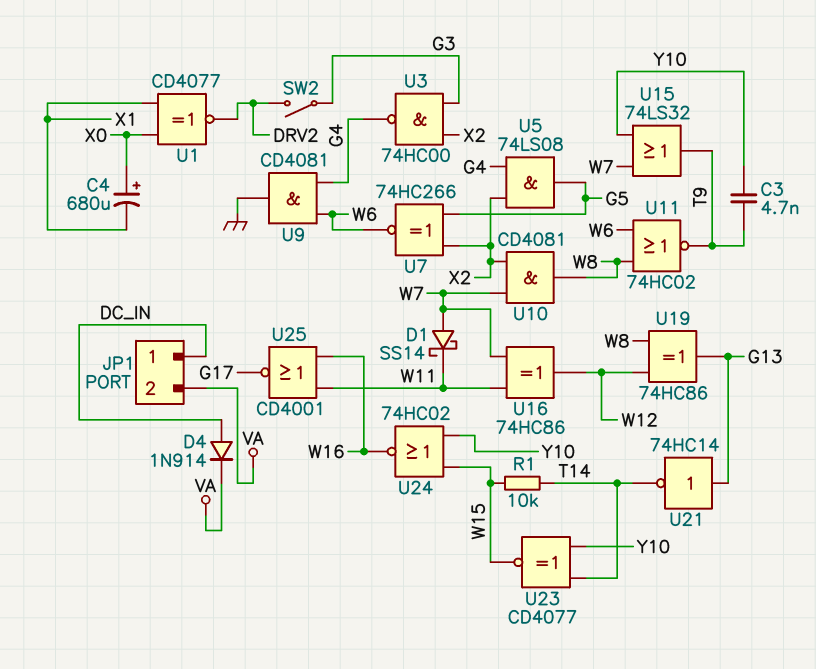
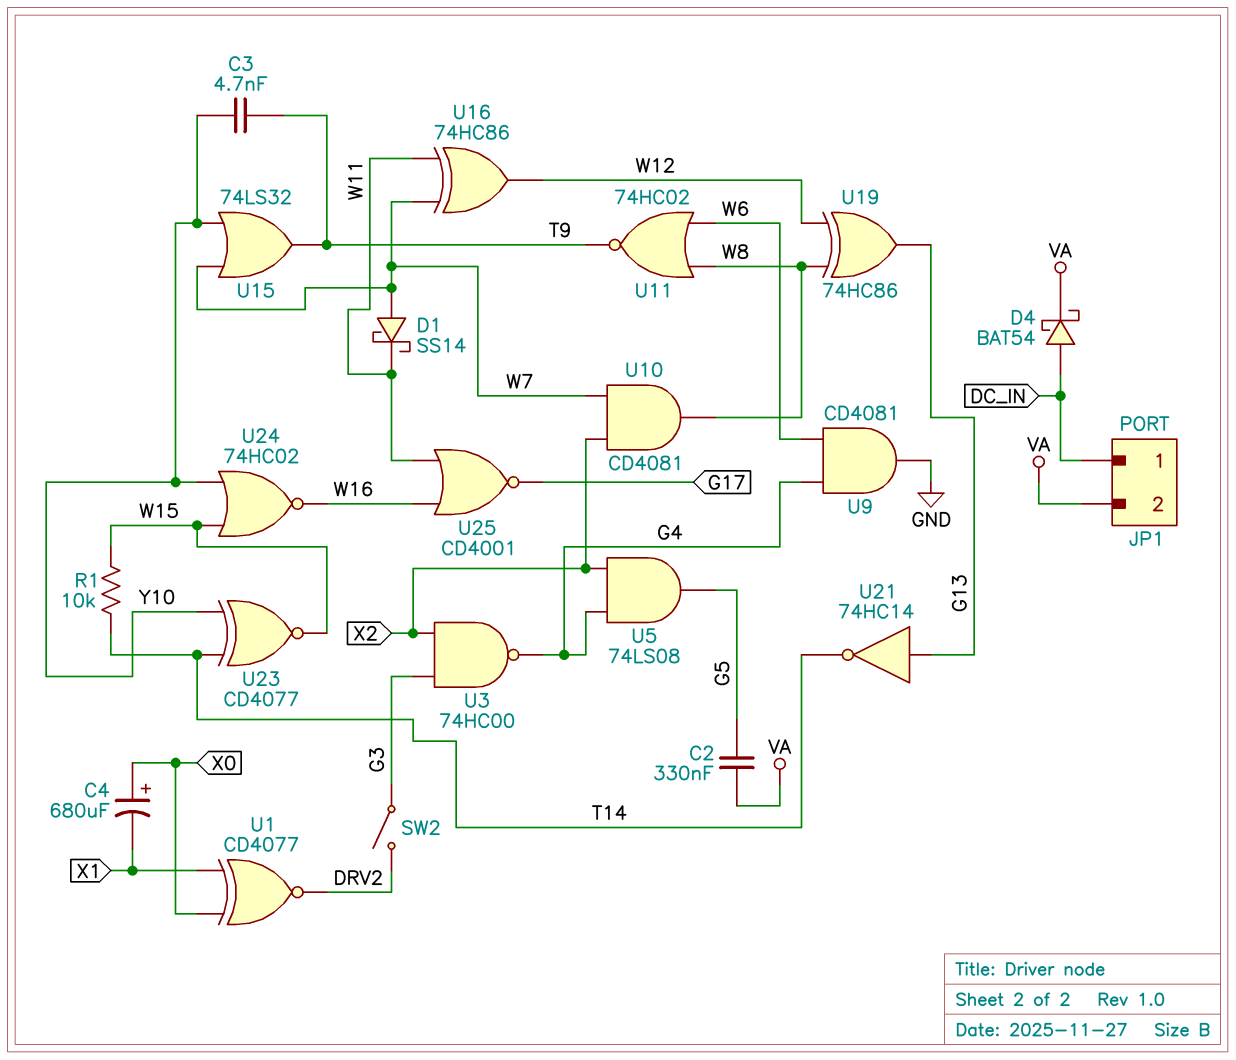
C2: none -> 330nF (G5, VA)
D4: diode 1N914 (A DC_IN, K VA) -> schottky BAT54 (A DC_IN, K VA)
U7: XNOR 74HC266 (in G5, in X2, out W6) -> none

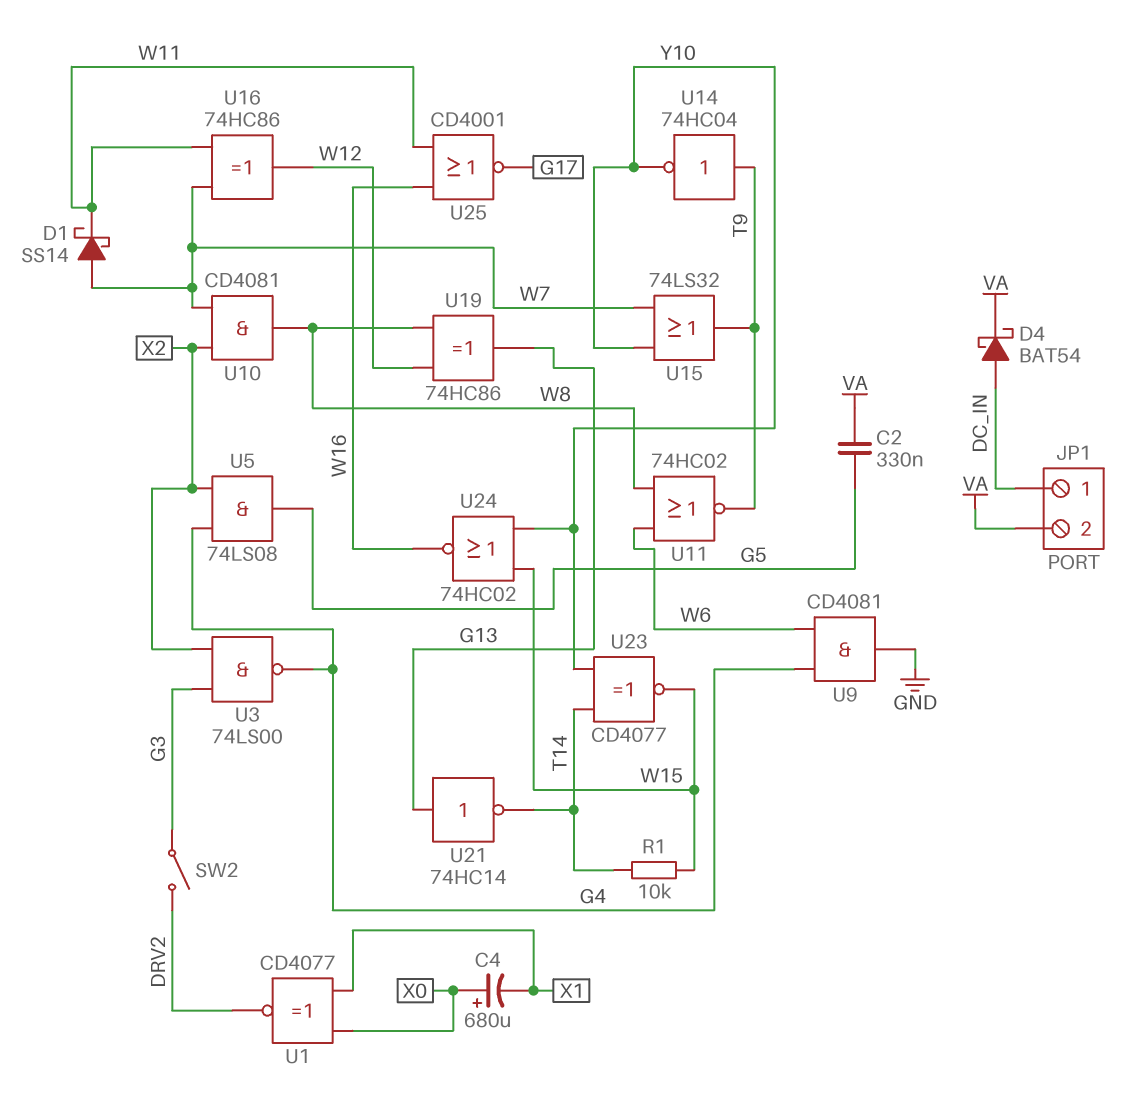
C3: 4.7nF (T9, Y10) -> none
U3: NAND 74HC00 (in G3, in X2, out G4) -> NAND 74LS00 (in G3, in X2, out G4)
U14: none -> NOT 74HC04 (in T9, out Y10)

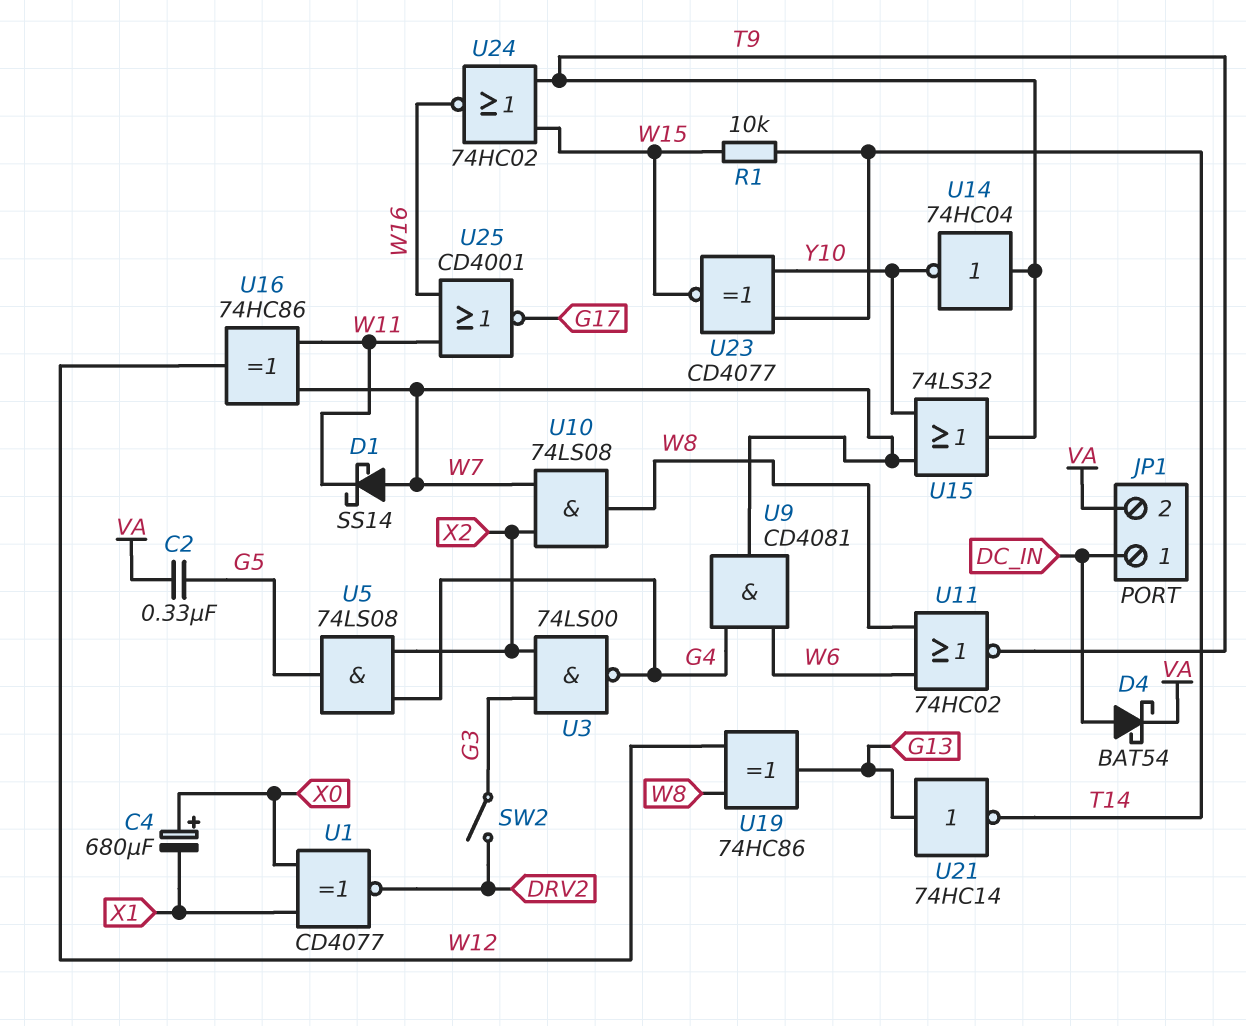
U9: AND CD4081 (in G4, in W6, out GND) -> AND CD4081 (in G4, in W6, out W7)
U10: AND CD4081 (in W7, in X2, out W8) -> AND 74LS08 (in W7, in X2, out W8)
U24: NOR 74HC02 (in W15, in Y10, out W16) -> NOR 74HC02 (in T9, in W15, out W16)

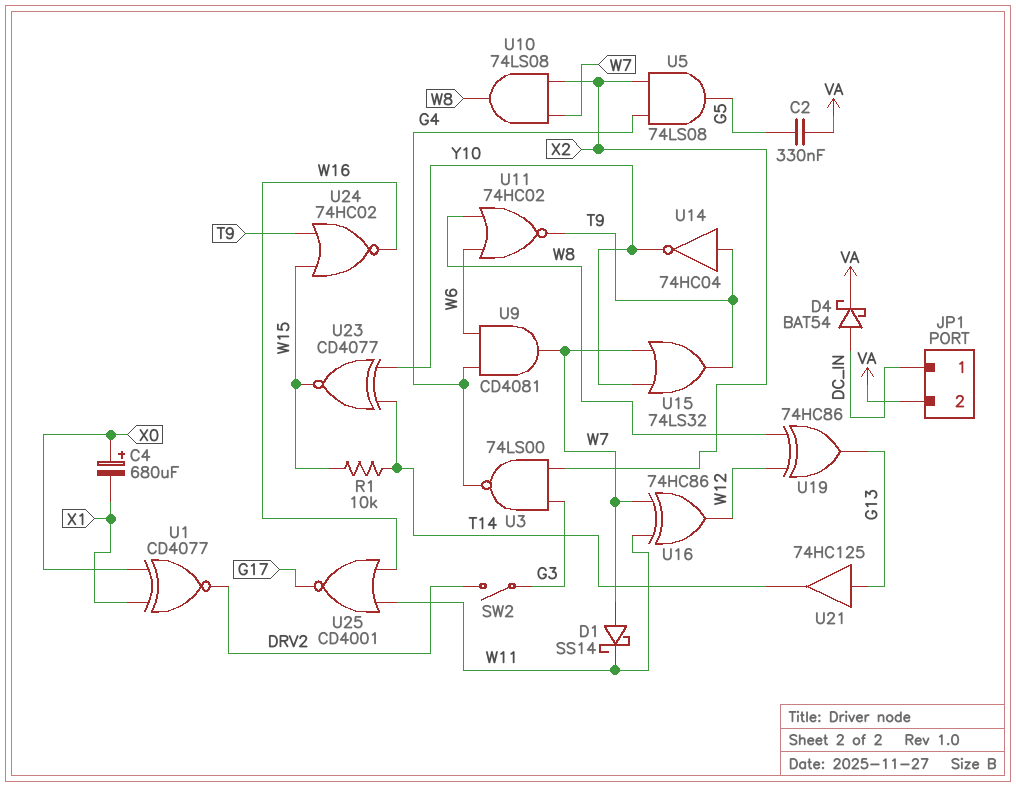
U21: NOT 74HC14 (in G13, out T14) -> buffer 74HC125 (in G13, out T14)

